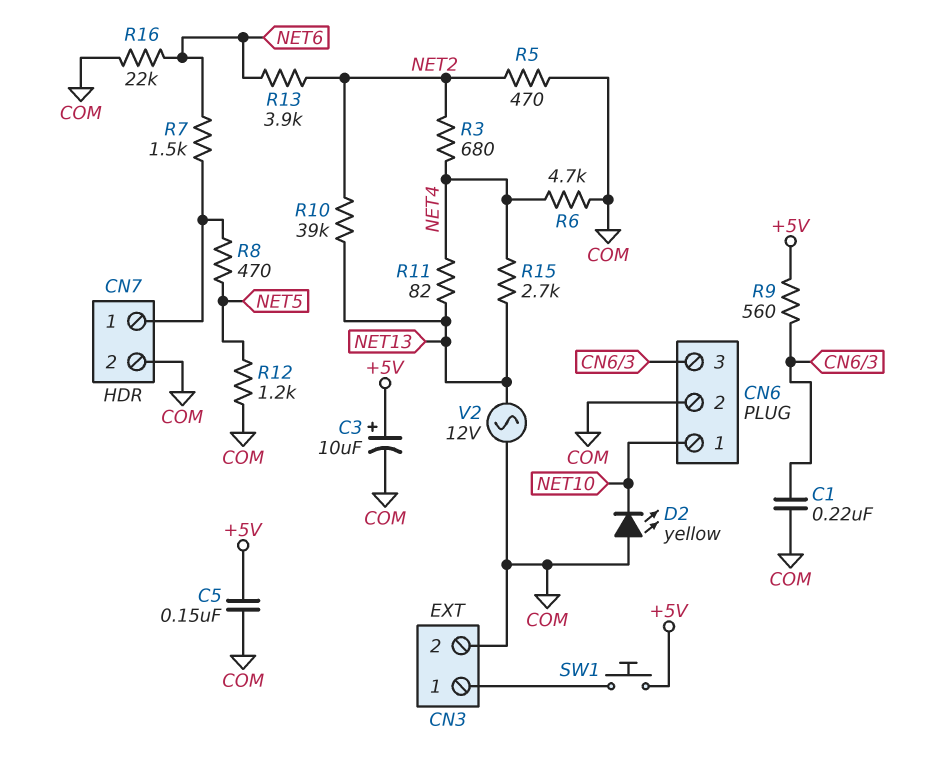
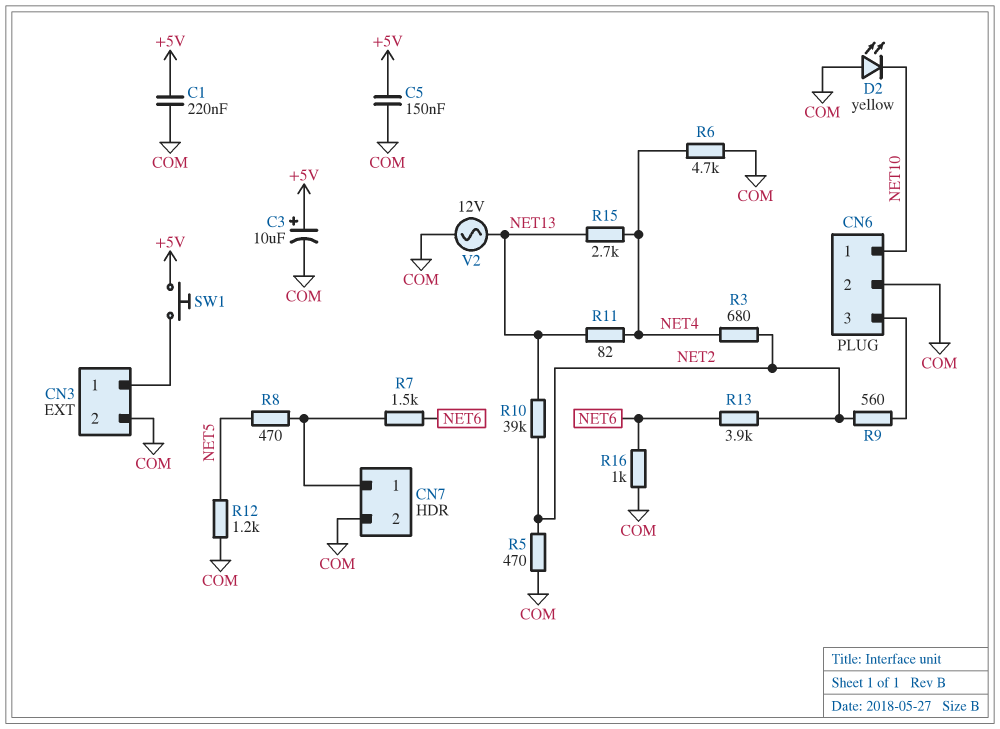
C1: 220nF (CN6/3, COM) -> 220nF (+5V, COM)
R9: 560 (+5V, CN6/3) -> 560 (CN6/3, NET2)
R16: 22k (COM, NET6) -> 1k (COM, NET6)

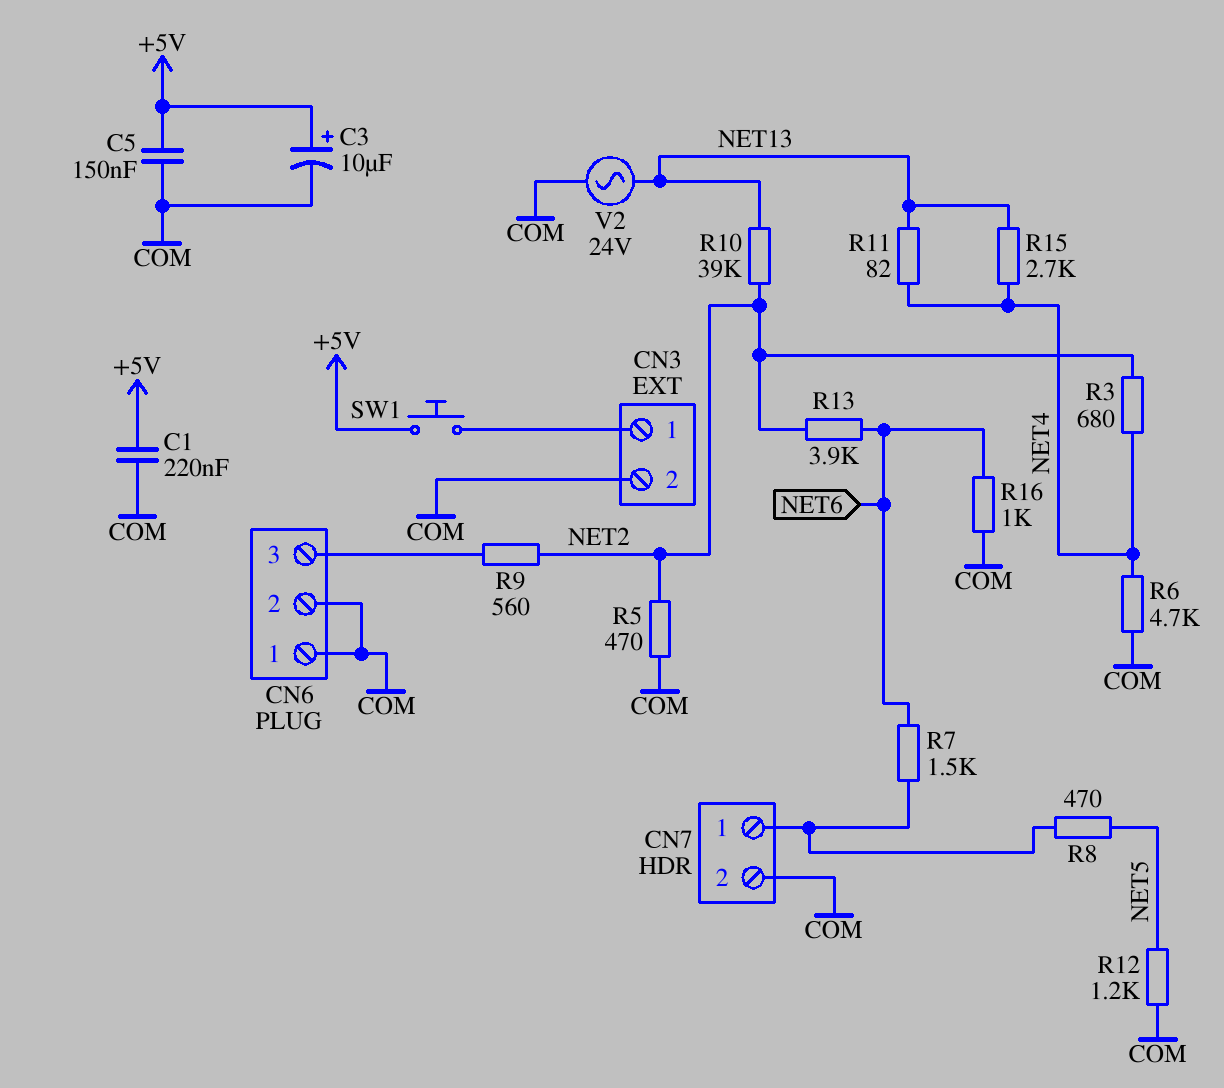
CN6 pin 1: NET10 -> COM
D2: LED yellow (A COM, K NET10) -> none
V2: AC 12V (COM, NET13) -> AC 24V (COM, NET13)

